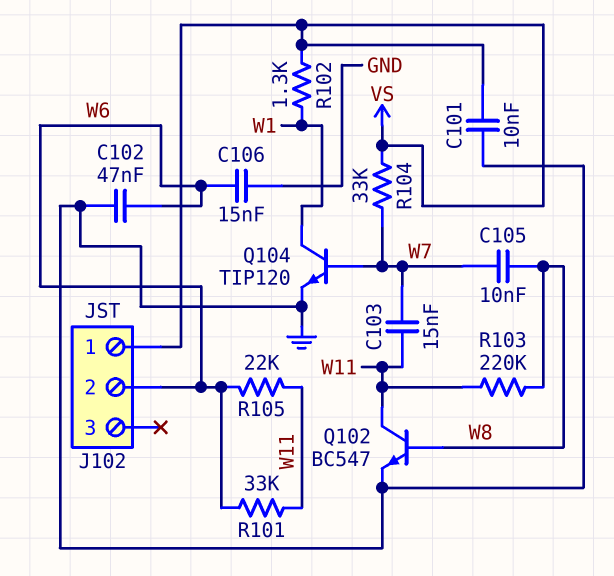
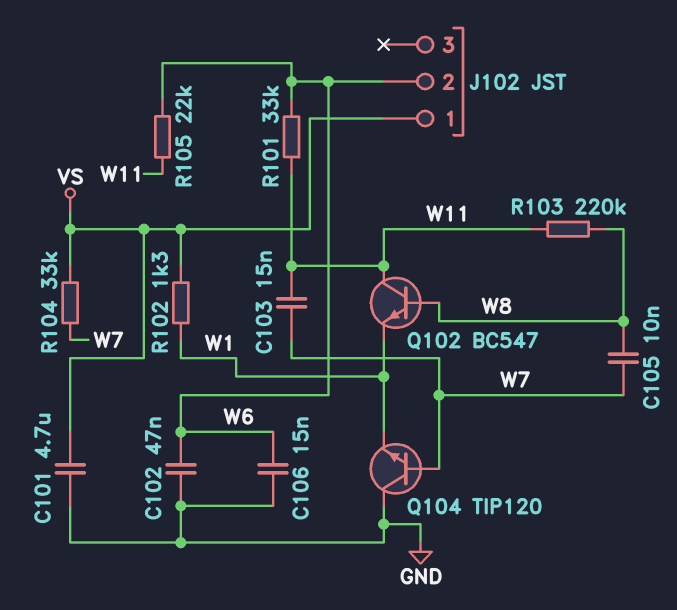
C101: 10nF (GND, VS) -> 4.7uF (GND, VS)
Q102: NPN BC547 (B W8, C W11, E GND) -> NPN BC547 (B W8, C W11, E W1)
Q104: NPN TIP120 (B W7, C W1, E GND) -> NPN TIP120 (B W7, C GND, E W1)

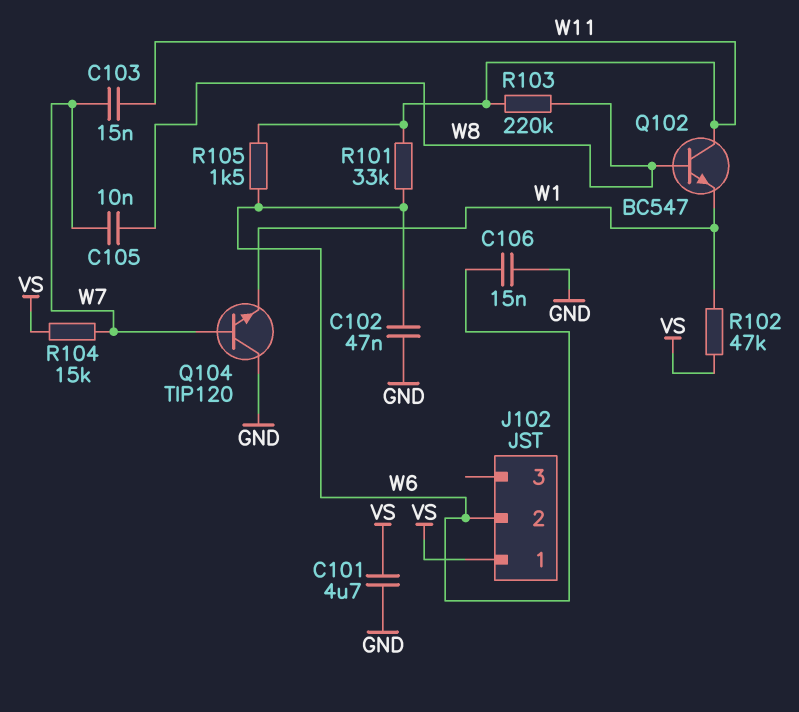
R102: 1.3k (VS, W1) -> 47k (VS, W1)
R104: 33k (VS, W7) -> 15k (VS, W7)
R105: 22k (W6, W11) -> 1.5k (W6, W11)

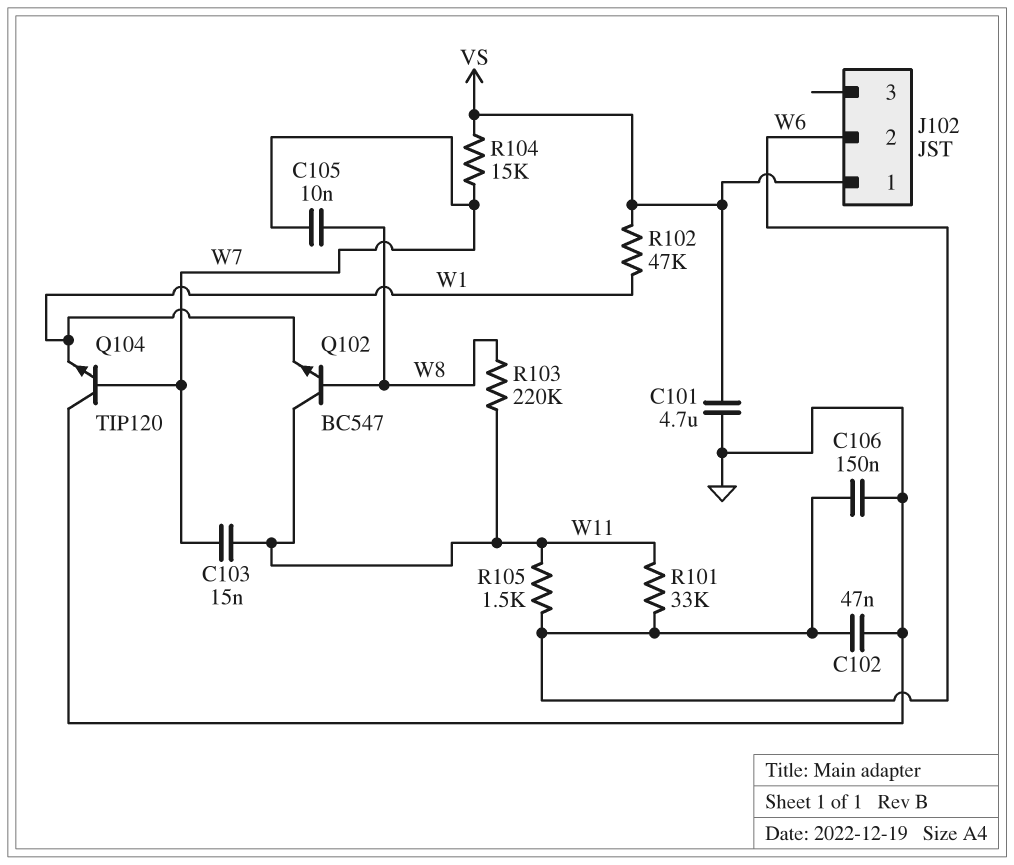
C106: 15nF (GND, W6) -> 150nF (GND, W6)

